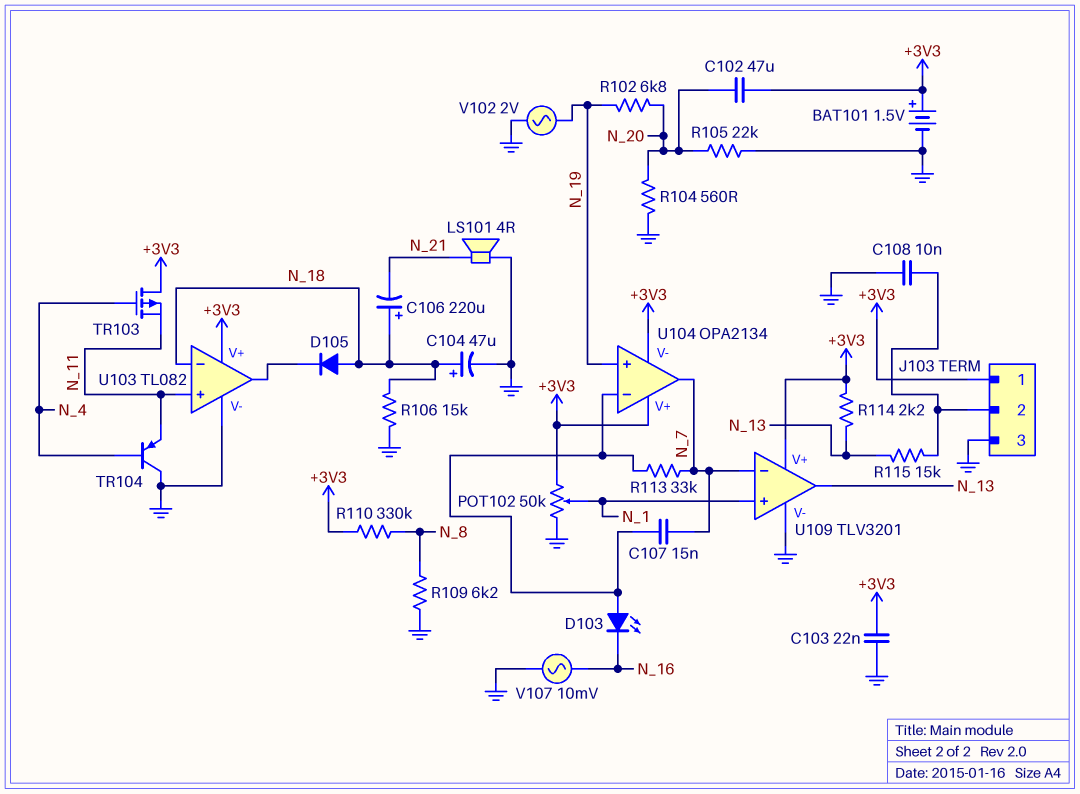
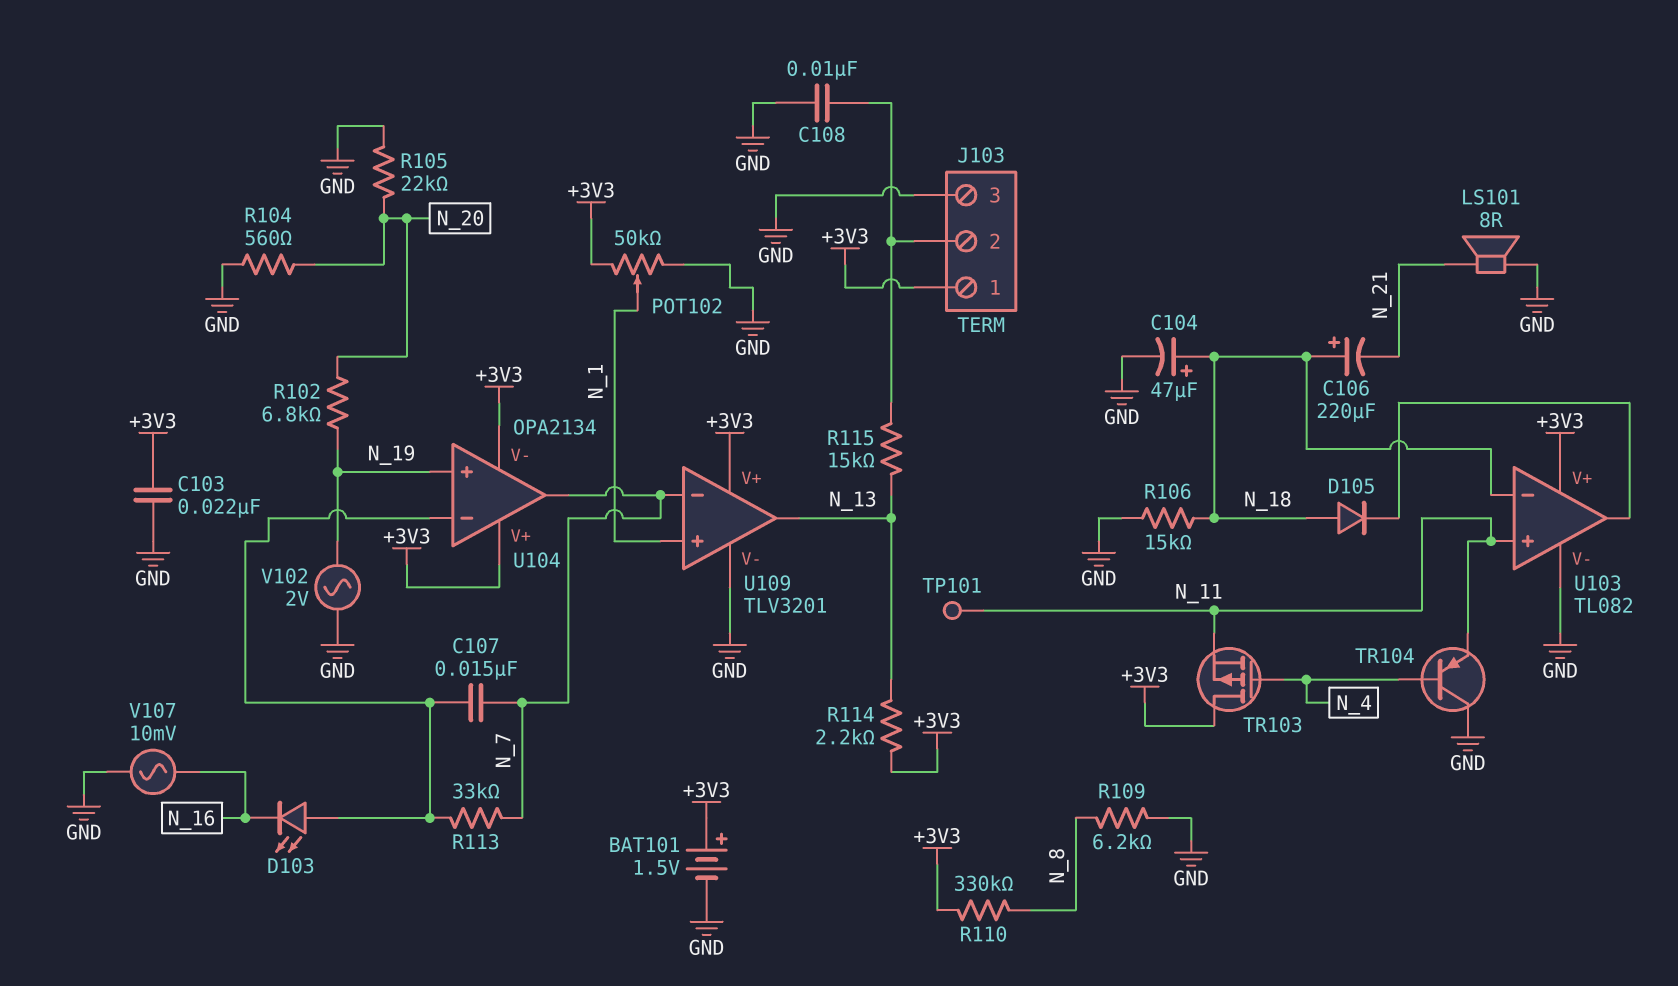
C102: 47uF (+3V3, N_20) -> none
LS101: speaker 4R (GND, N_21) -> speaker 8R (GND, N_21)
TP101: none -> test point (N_11)

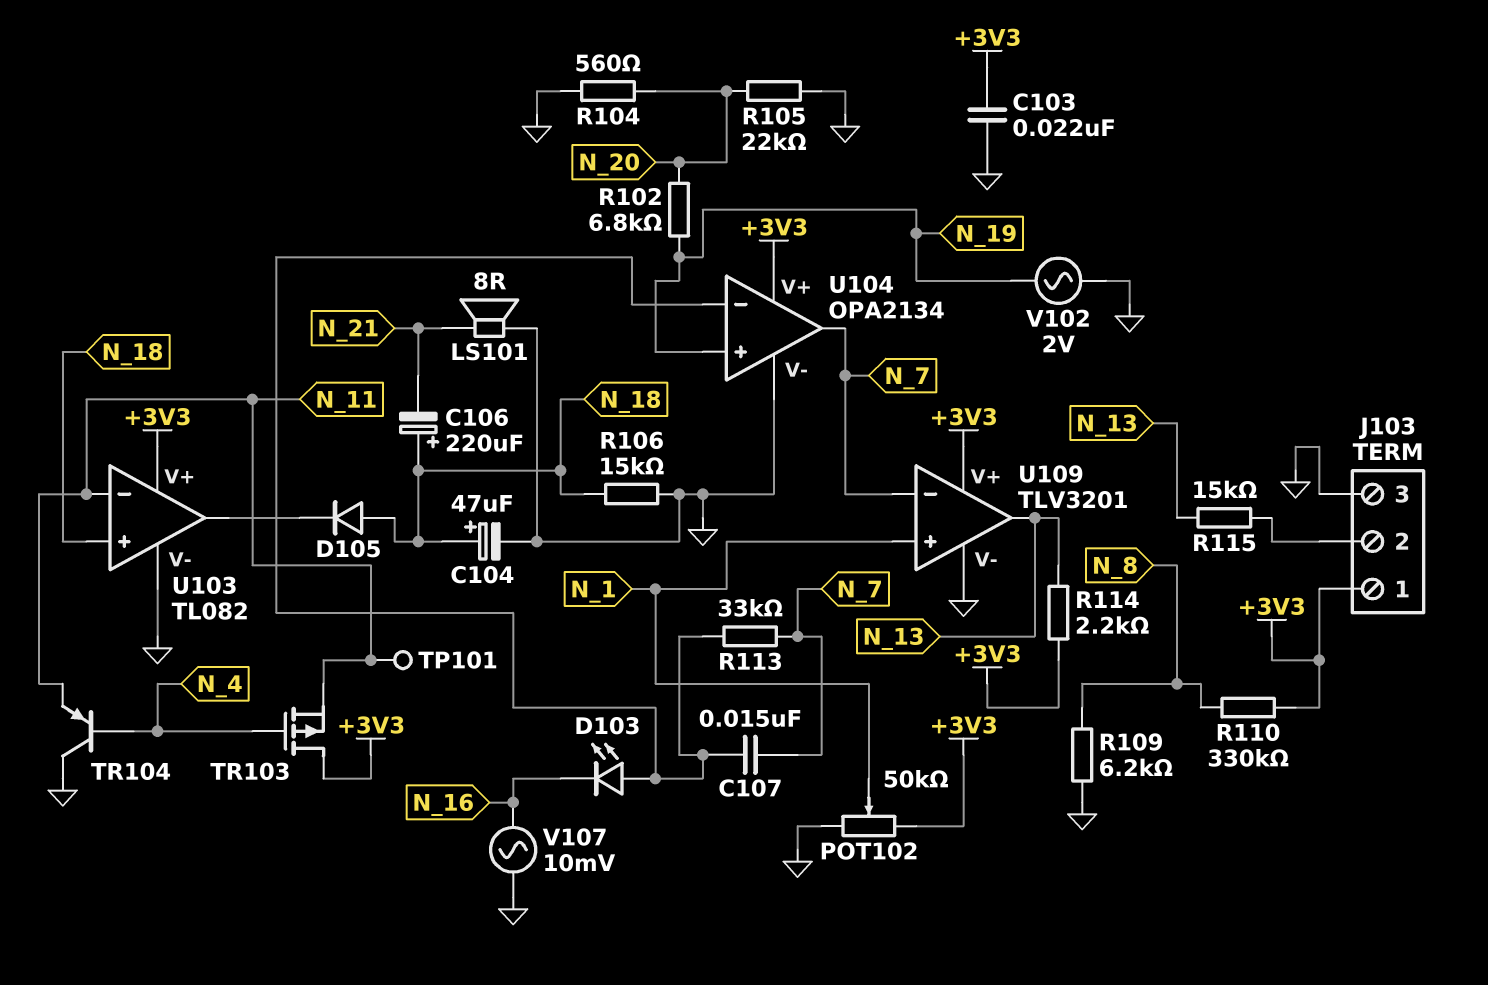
BAT101: 1.5V (plus +3V3, minus GND) -> none
C108: 10nF (GND, J103/2) -> none
U103 pin in+: N_11 -> N_18
U103 pin in-: N_18 -> N_11
U104 pin V-: +3V3 -> GND

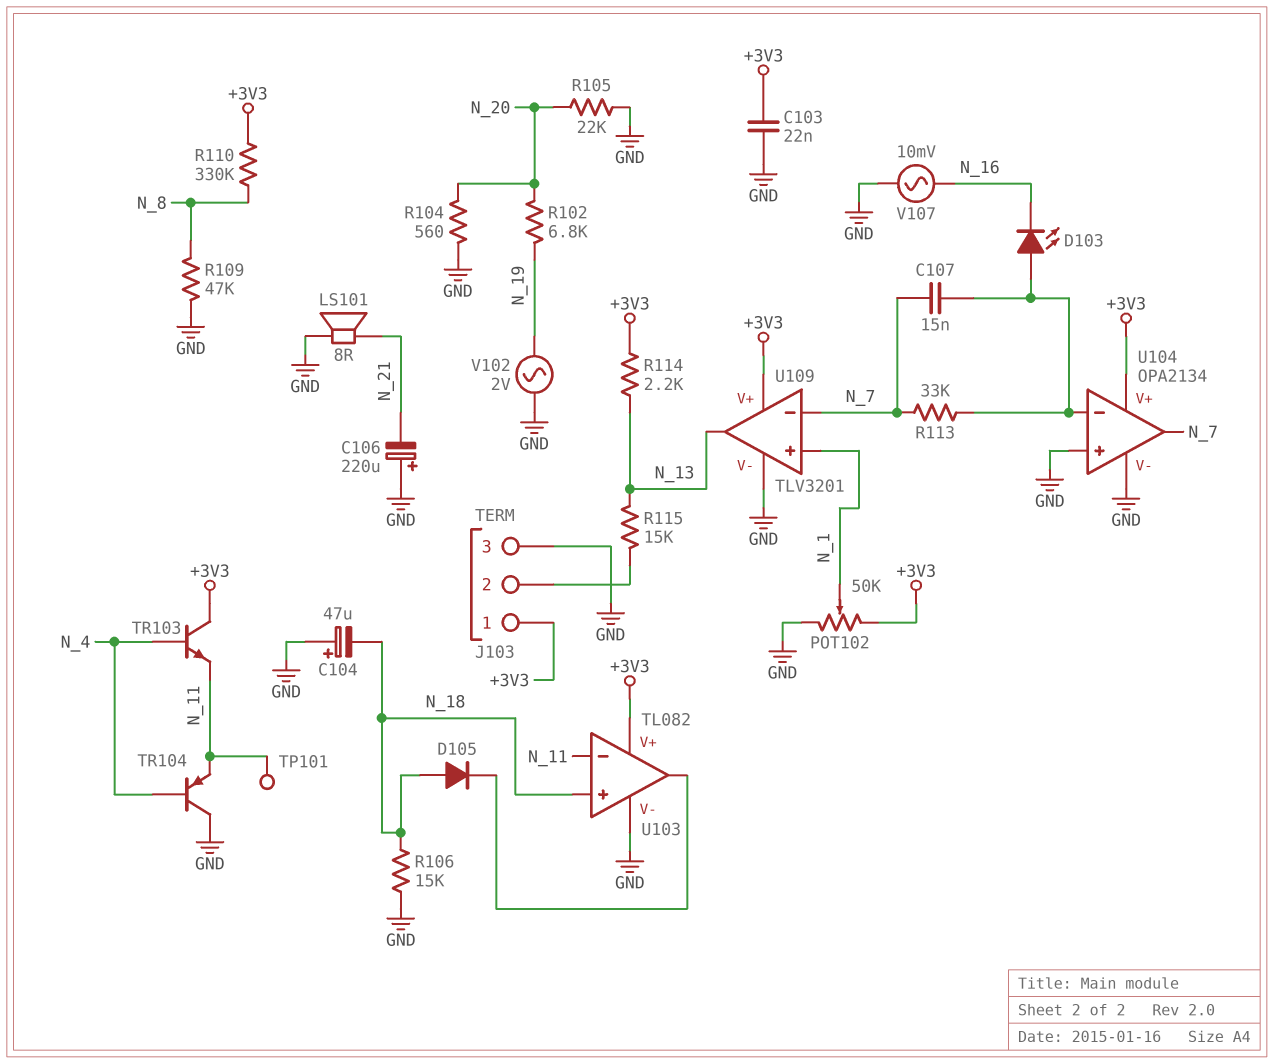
C104: 47uF (plus N_18, minus GND) -> 47uF (plus GND, minus N_18)
C106: 220uF (plus N_18, minus N_21) -> 220uF (plus GND, minus N_21)
R109: 6.2k (GND, N_8) -> 47k (GND, N_8)
TR103: PMOS (G N_4, D +3V3, S N_11) -> NPN (B N_4, C +3V3, E N_11)
U104 pin in+: N_19 -> GND

